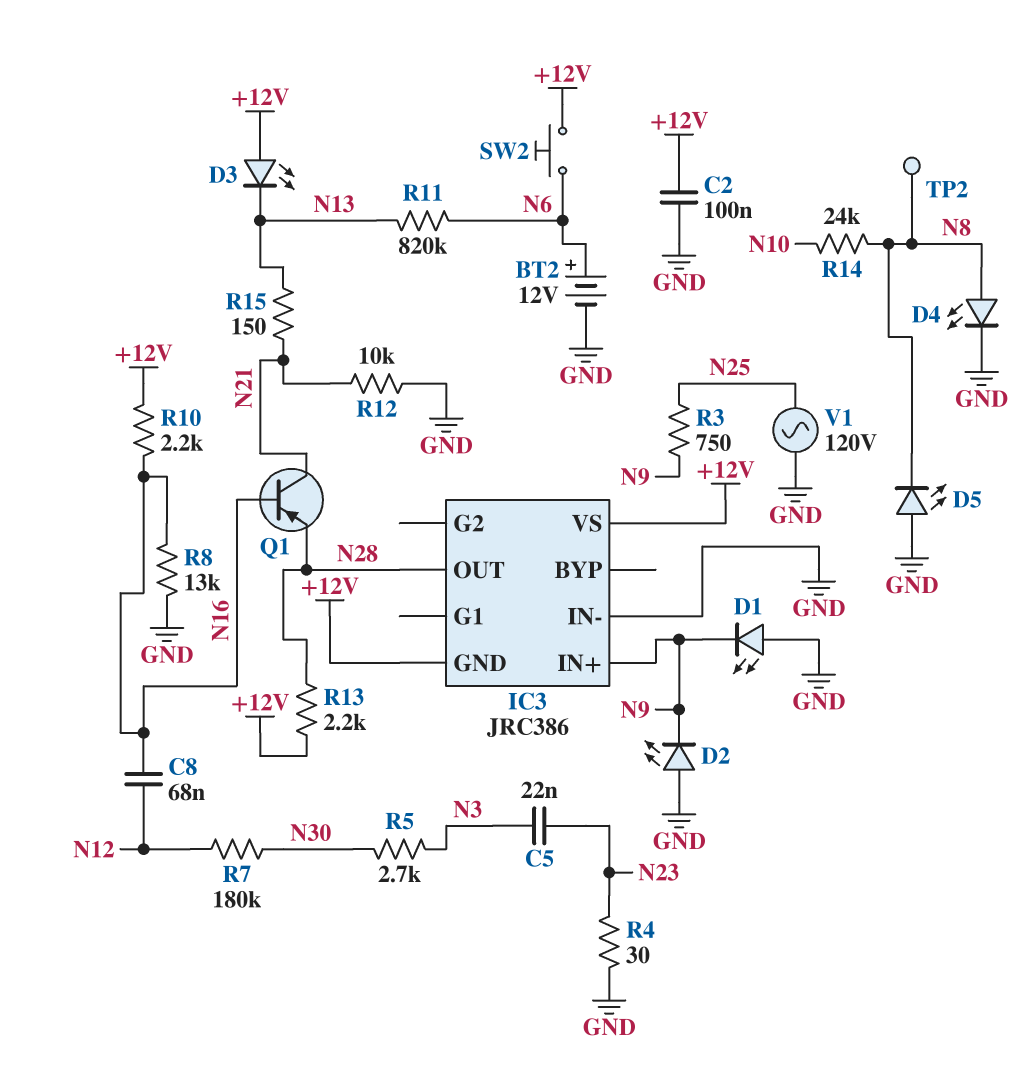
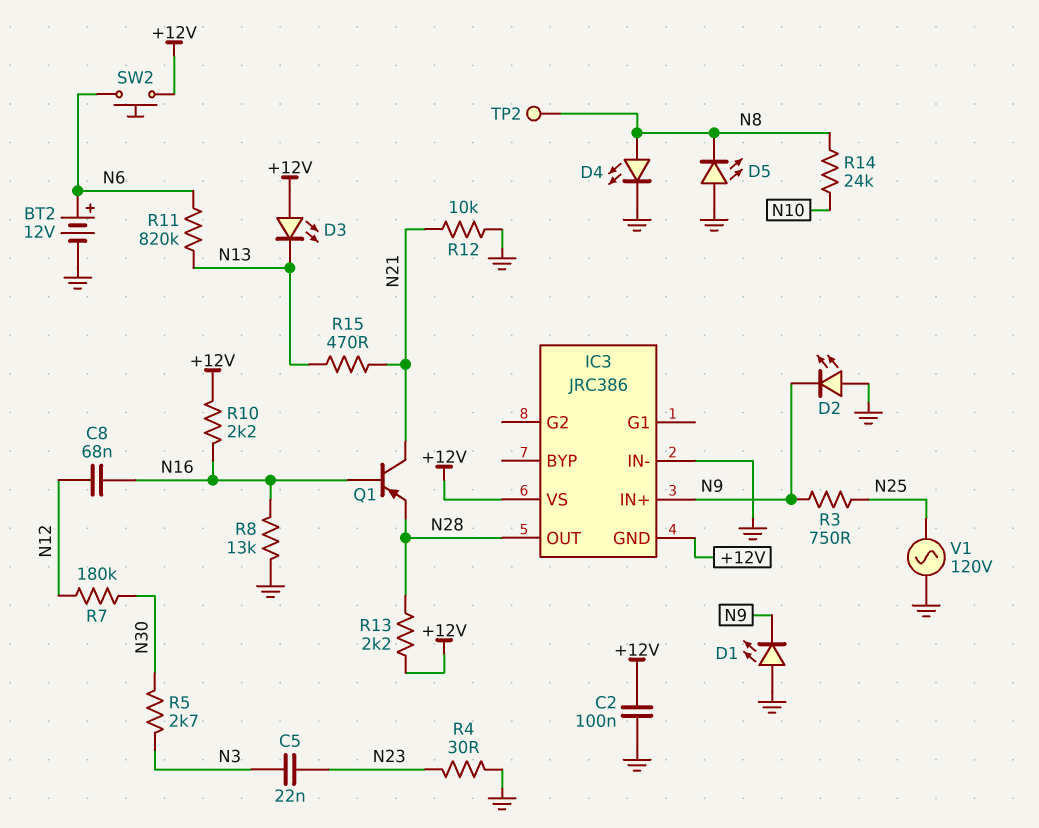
R15: 150 (N13, N21) -> 470 (N13, N21)

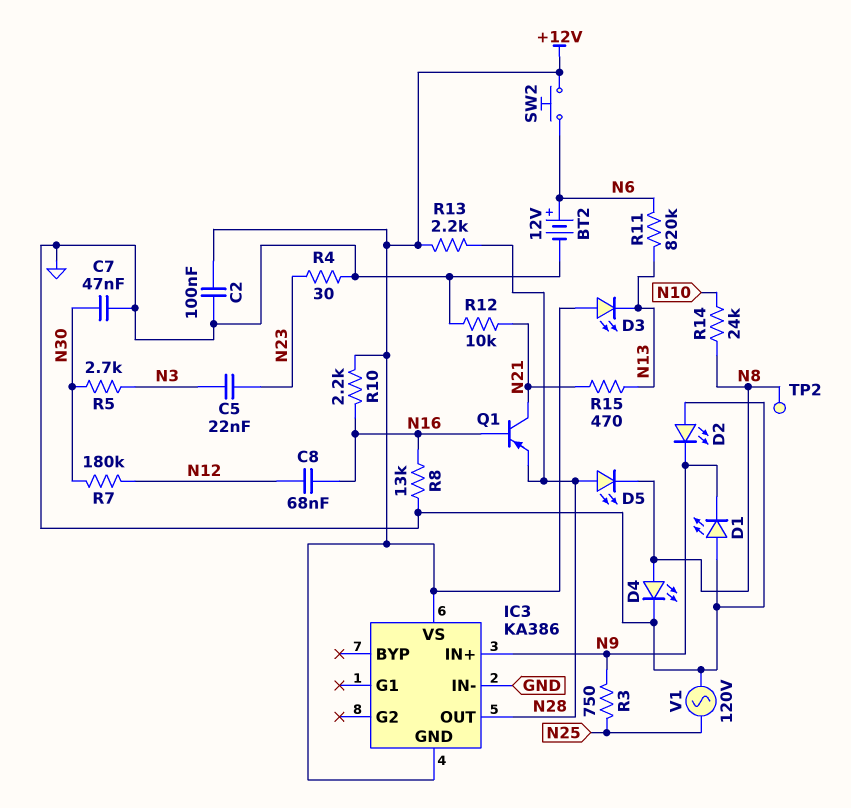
C7: none -> 47nF (GND, N30)
D5: LED (A GND, K N8) -> LED (A N28, K N8)
IC3: JRC386 -> KA386

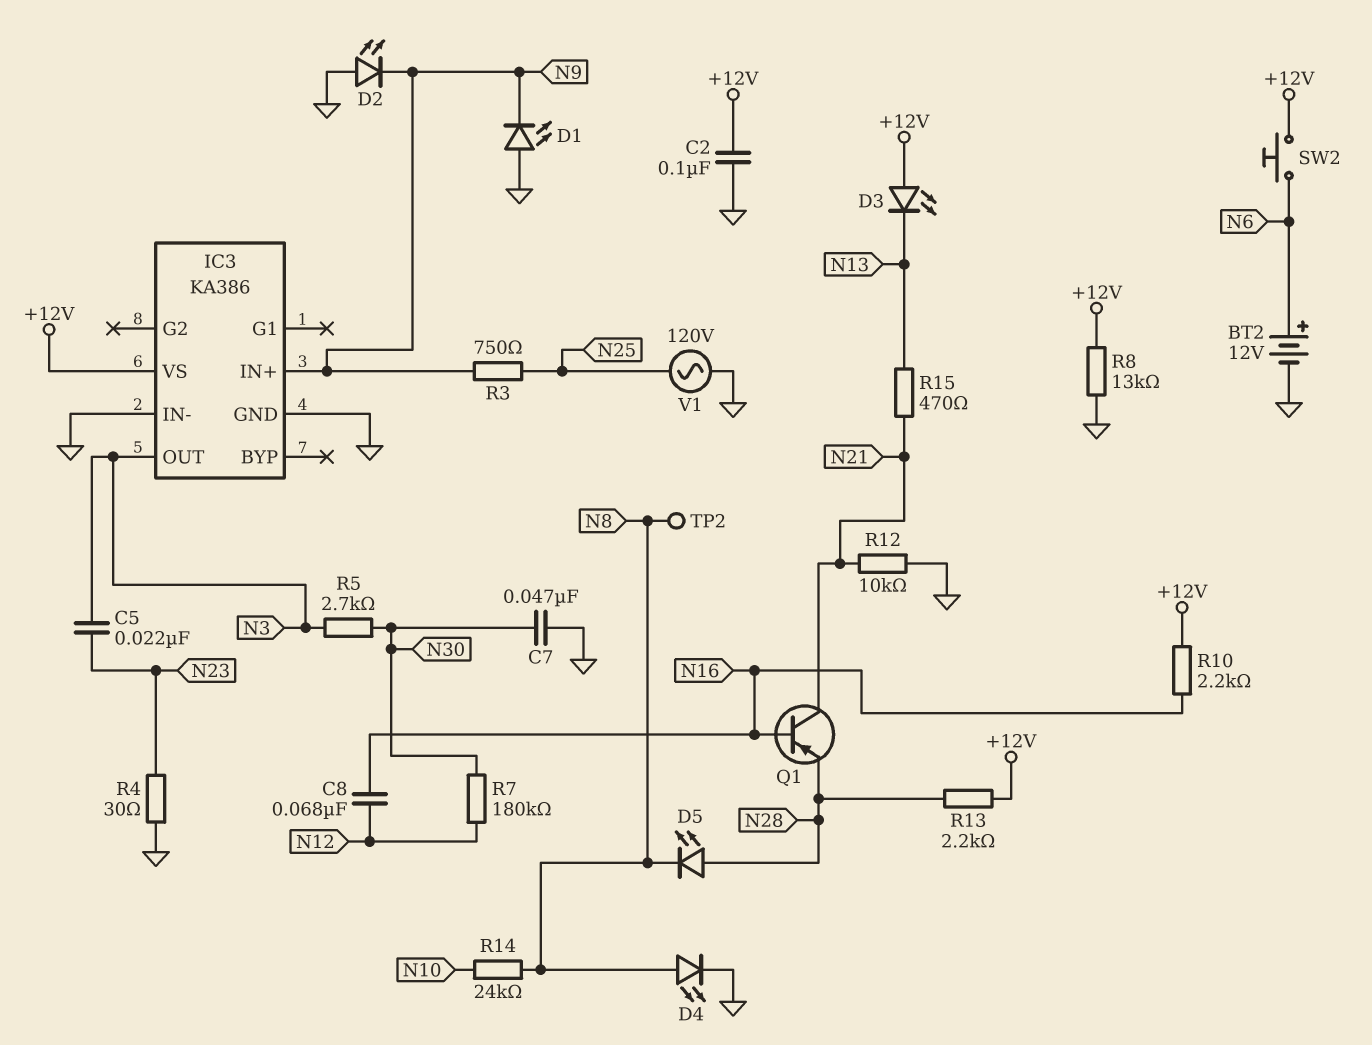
IC3 pin GND: +12V -> GND
IC3 pin OUT: N28 -> N3
R8: 13k (GND, N16) -> 13k (+12V, GND)
R11: 820k (N6, N13) -> none

